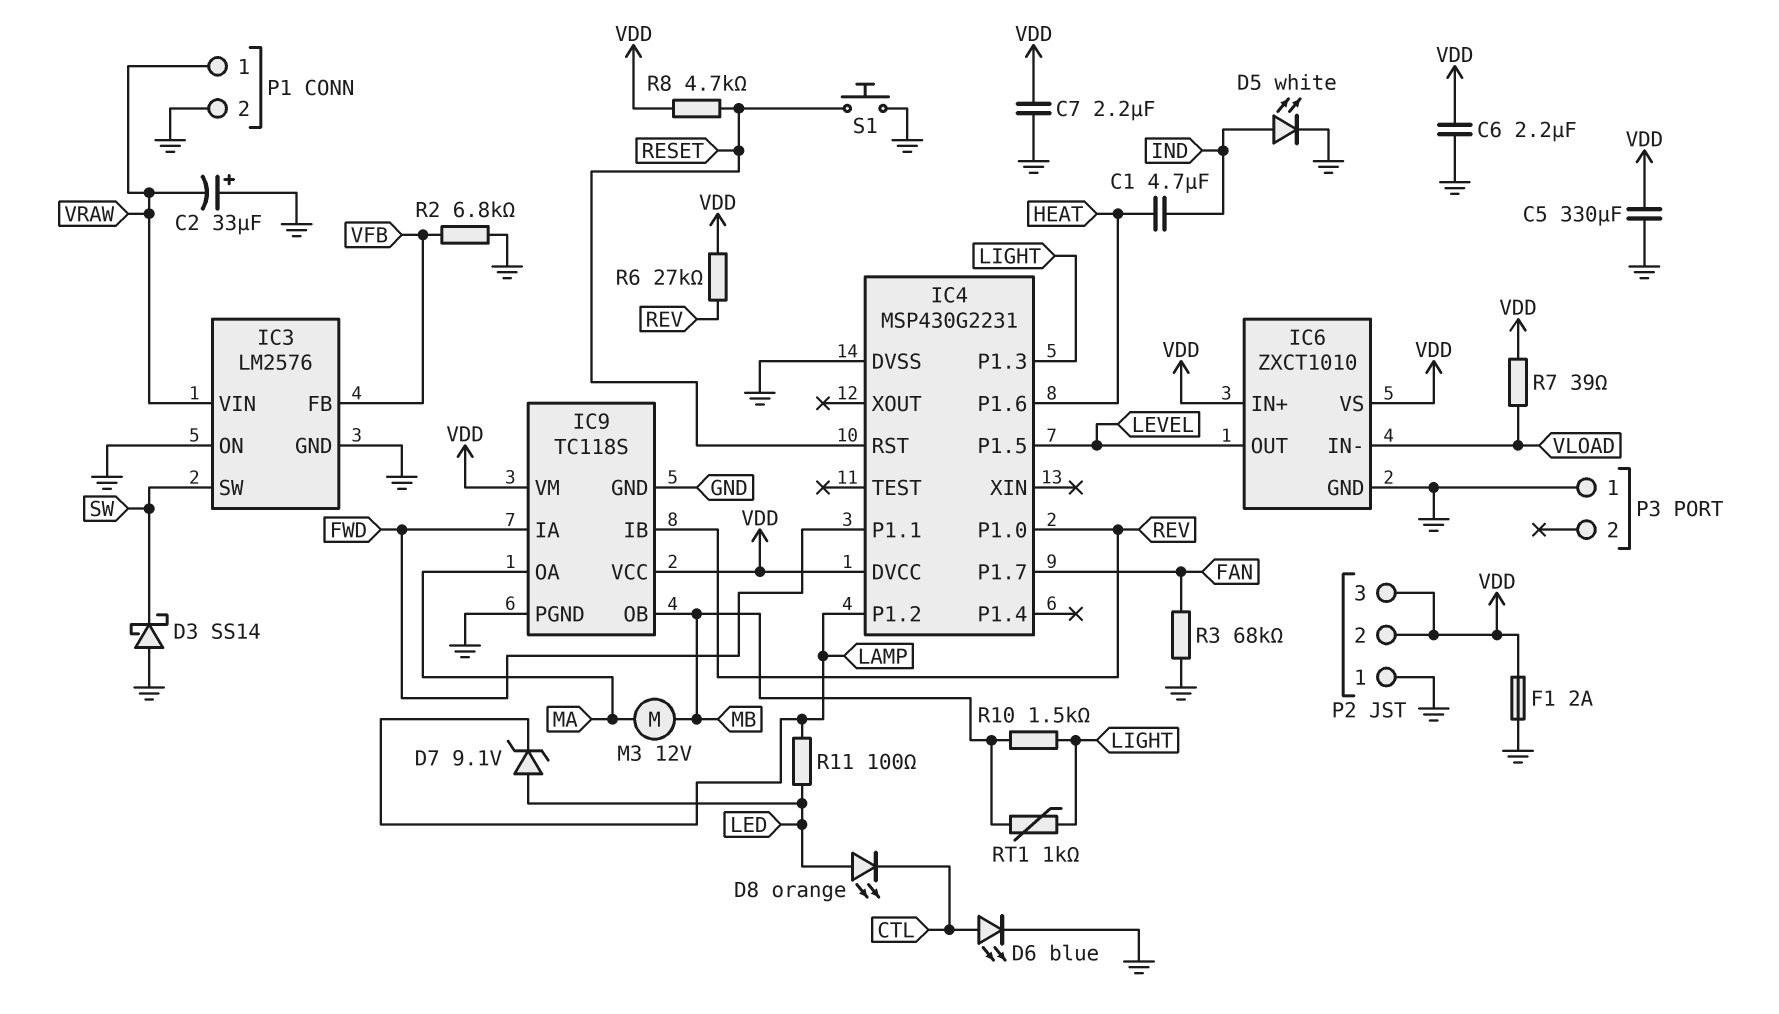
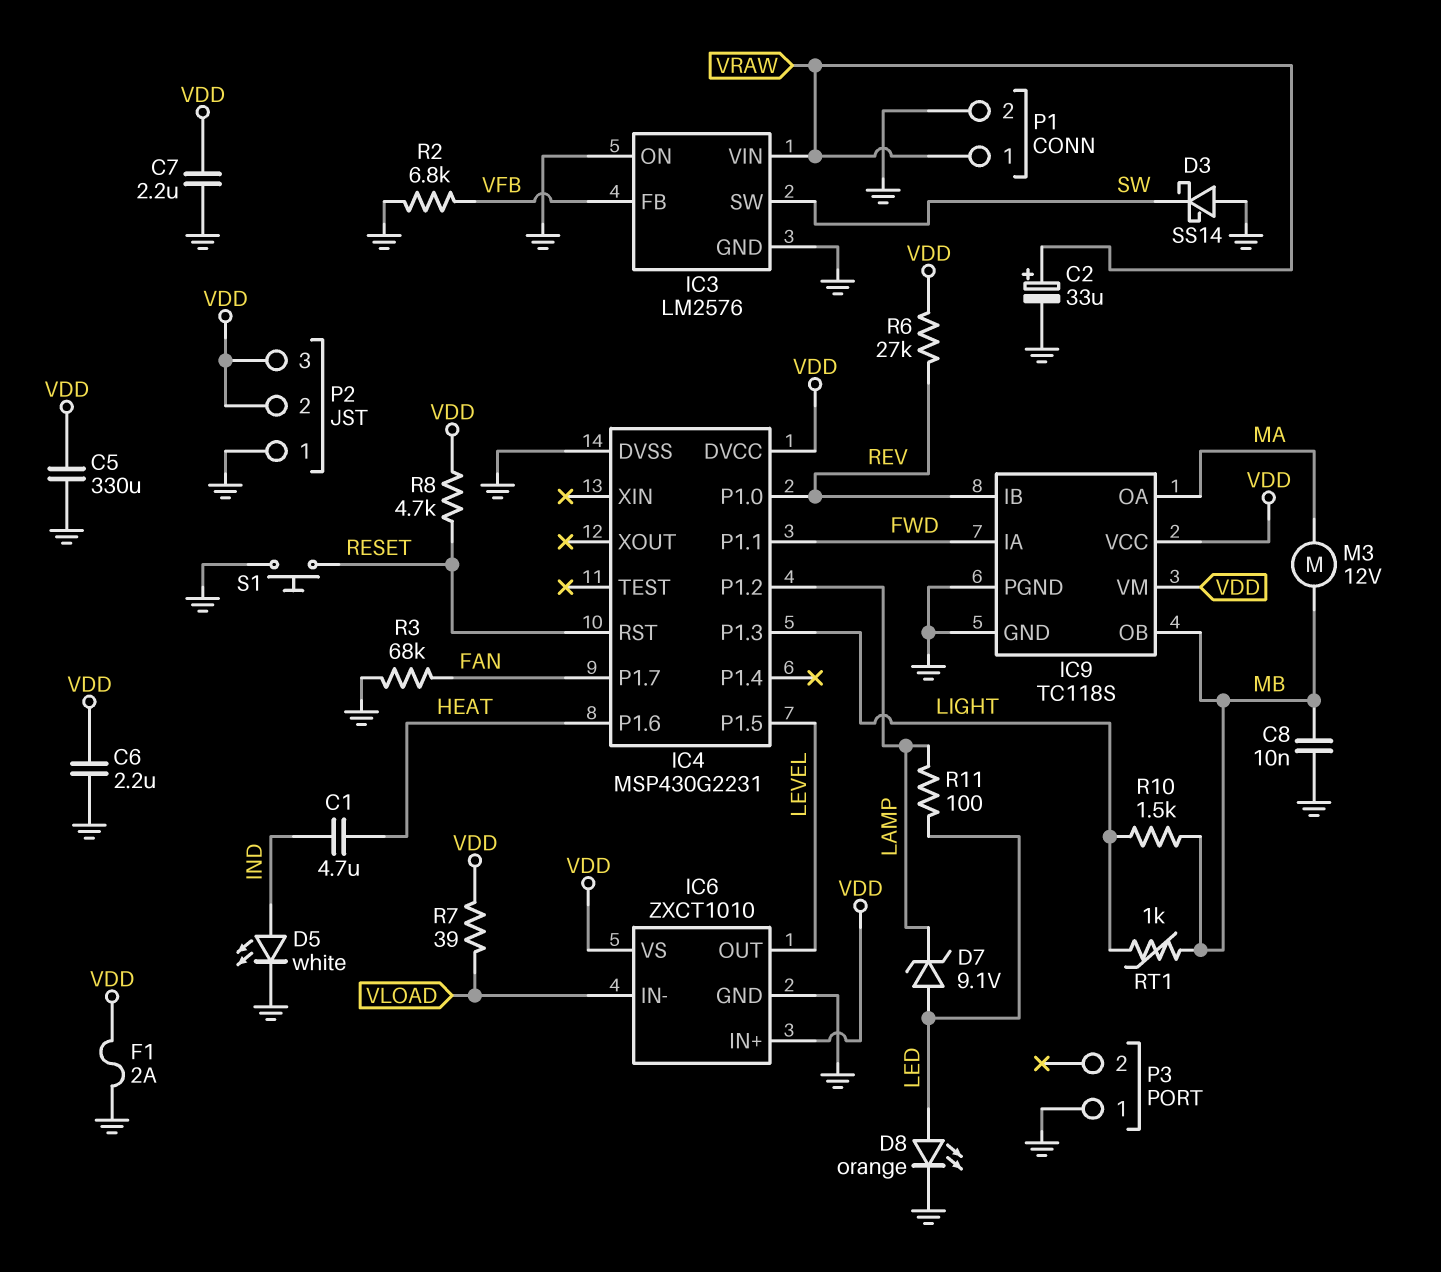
C2: 33uF (plus GND, minus VRAW) -> 33uF (plus VRAW, minus GND)
C8: none -> 10nF (GND, MB)
D6: LED blue (A CTL, K GND) -> none
D8: LED orange (A LED, K CTL) -> LED orange (A LED, K GND)

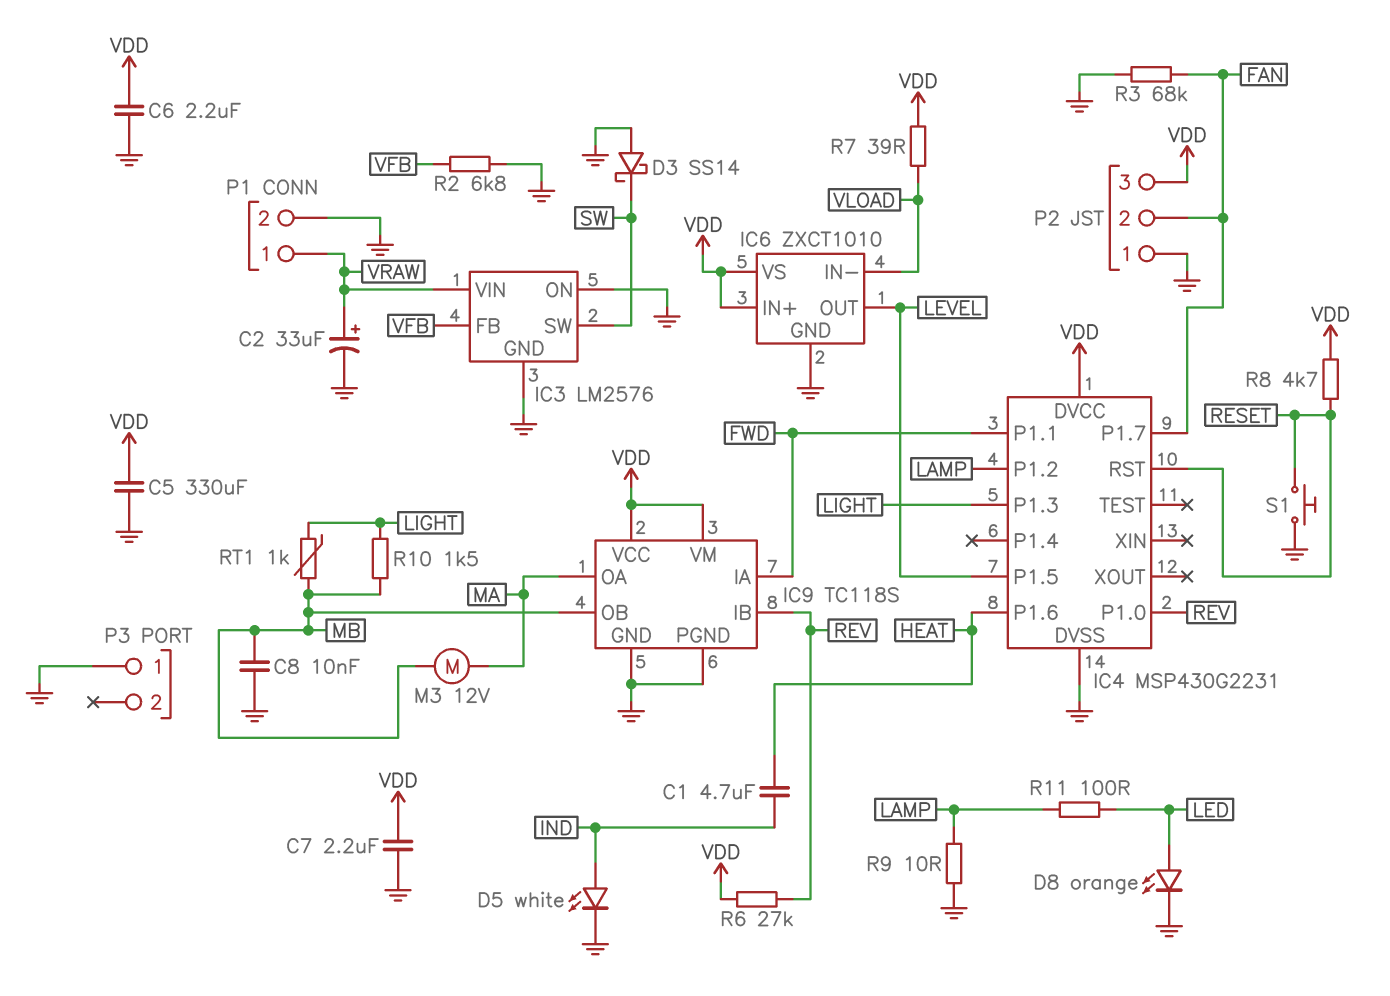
D7: zener 9.1V (A LED, K LAMP) -> none
F1: 2A (GND, VDD) -> none
P2 pin 2: VDD -> FAN
R9: none -> 10 (GND, LAMP)

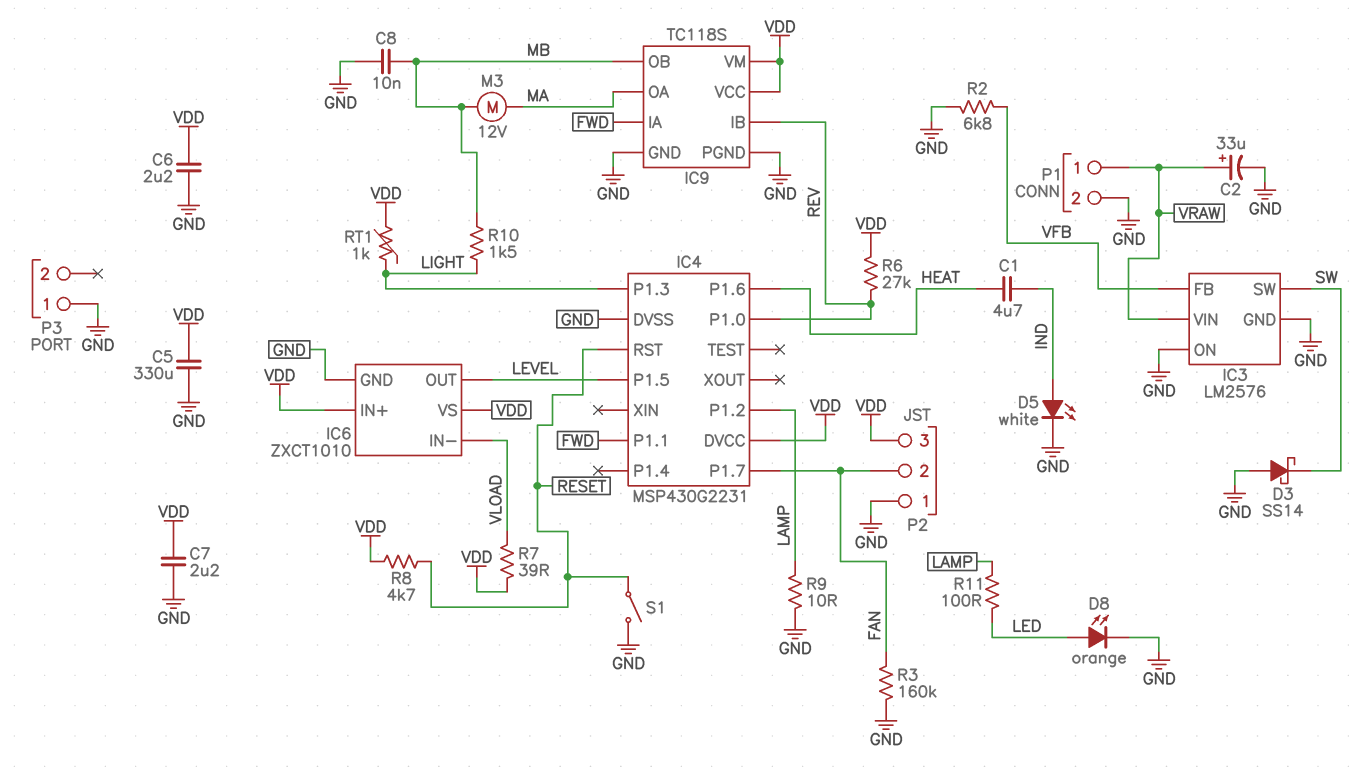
R3: 68k (FAN, GND) -> 160k (FAN, GND)
RT1: 1k (LIGHT, MB) -> 1k (LIGHT, VDD)
S1: button (GND, RESET) -> switch (GND, RESET)

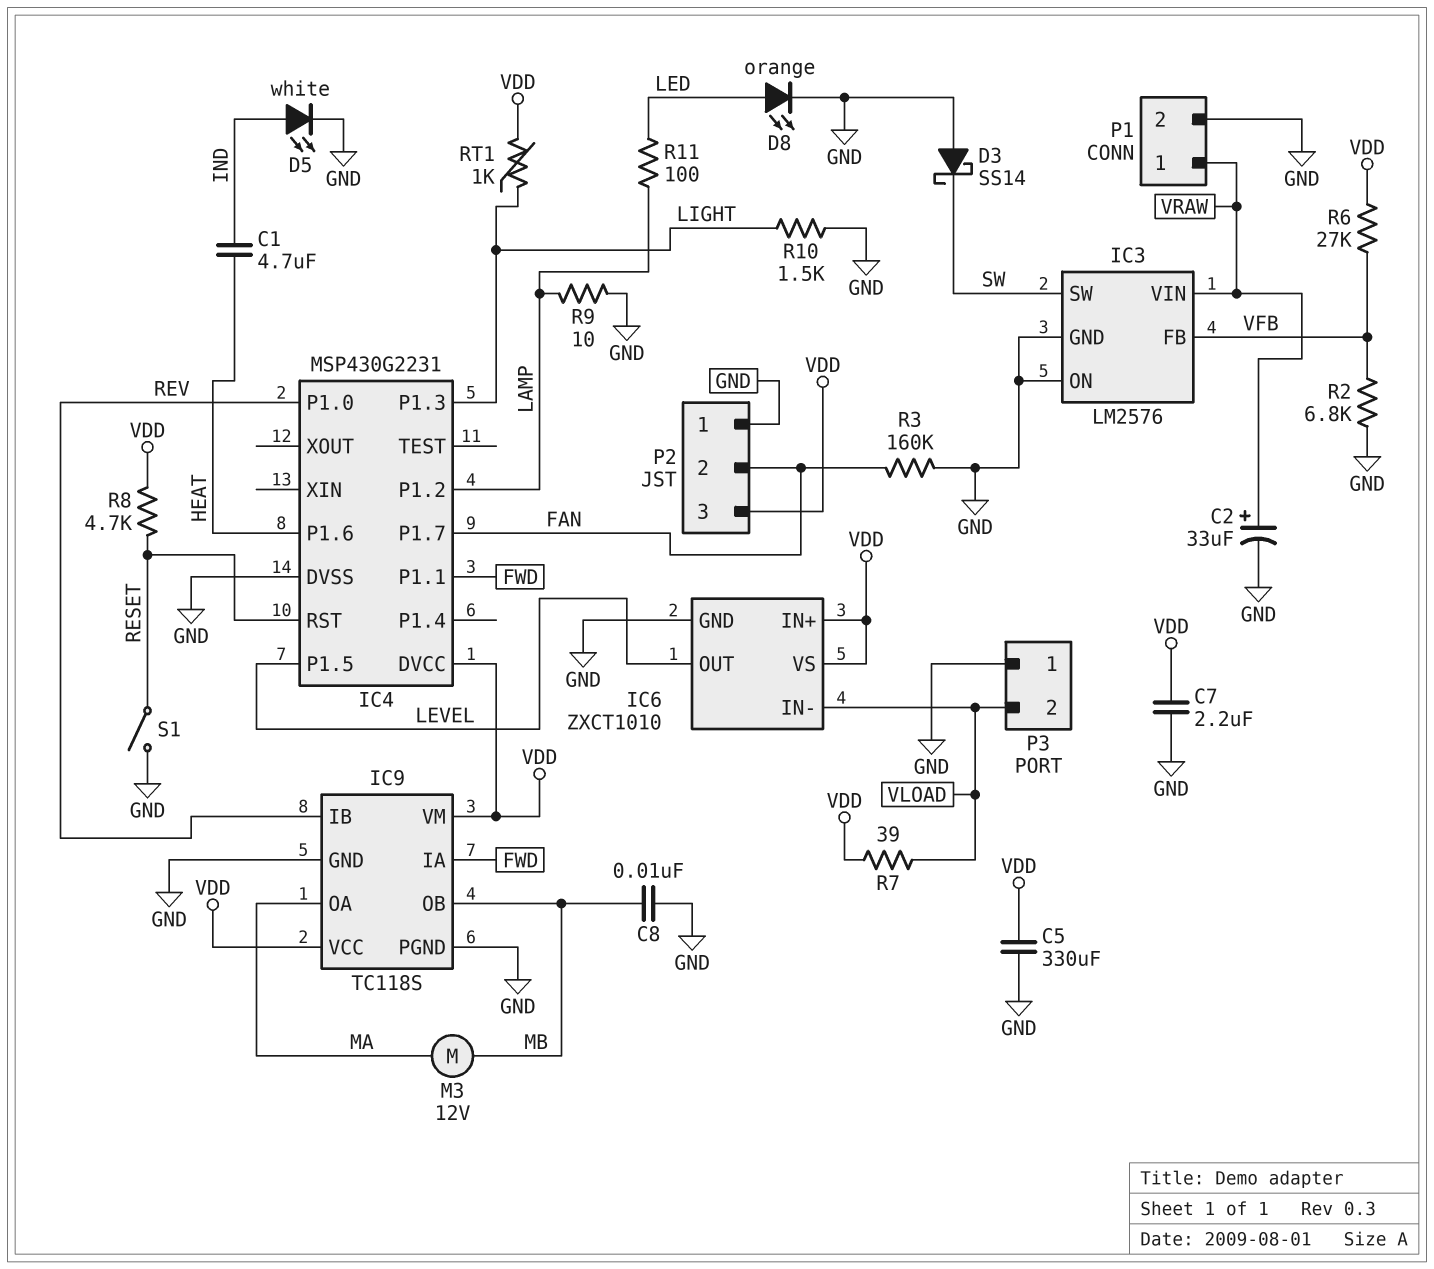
C6: 2.2uF (GND, VDD) -> none
P3 pin 2: none -> VLOAD
R6: 27k (REV, VDD) -> 27k (VDD, VFB)
R10: 1.5k (LIGHT, MB) -> 1.5k (GND, LIGHT)

